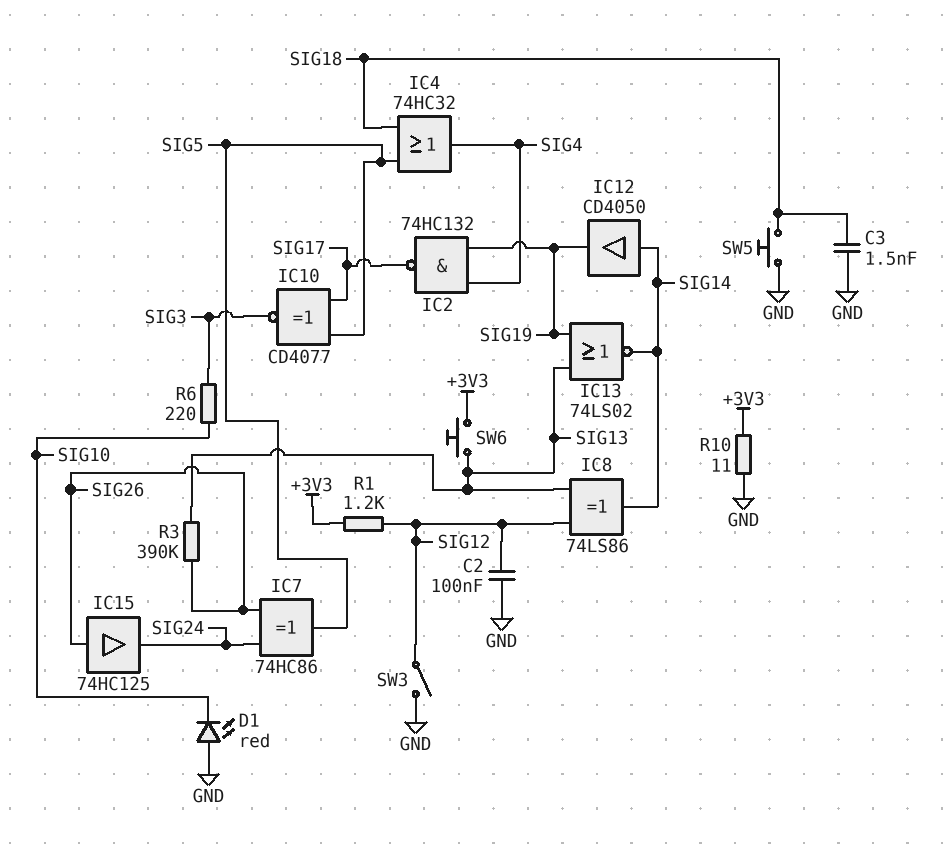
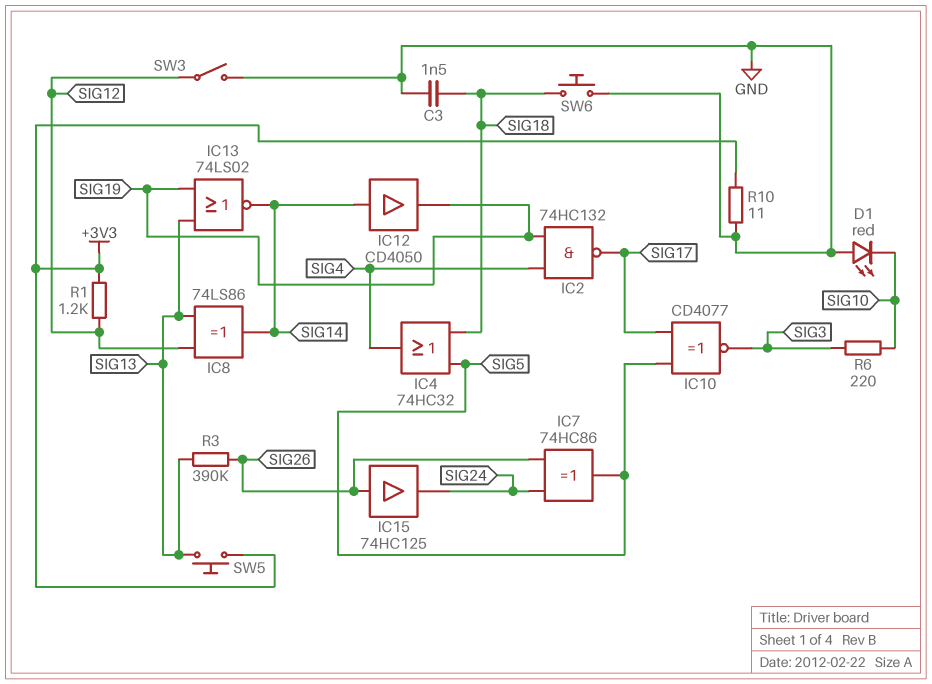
C2: 100nF (GND, SIG12) -> none
SW5: button (GND, SIG18) -> button (+3V3, SIG13)
SW6: button (+3V3, SIG13) -> button (GND, SIG18)

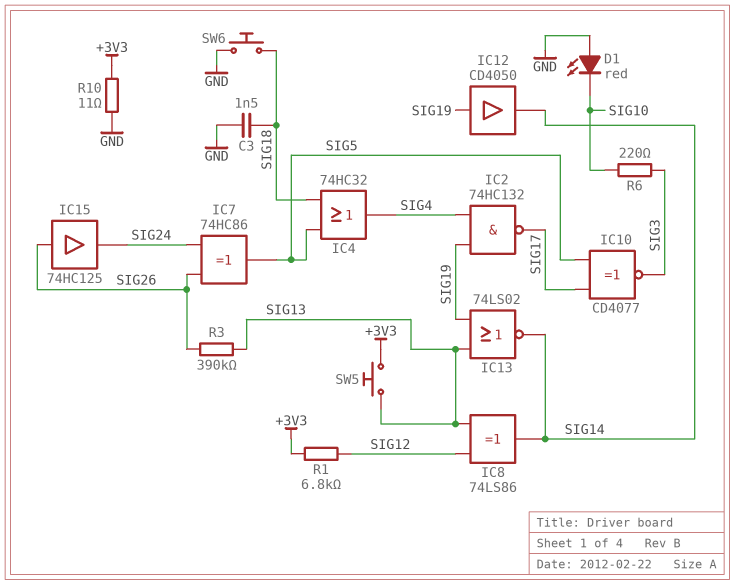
IC12: buffer CD4050 (in SIG14, out SIG19) -> buffer CD4050 (in SIG19, out SIG14)
R1: 1.2k (+3V3, SIG12) -> 6.8k (+3V3, SIG12)
SW3: switch (GND, SIG12) -> none

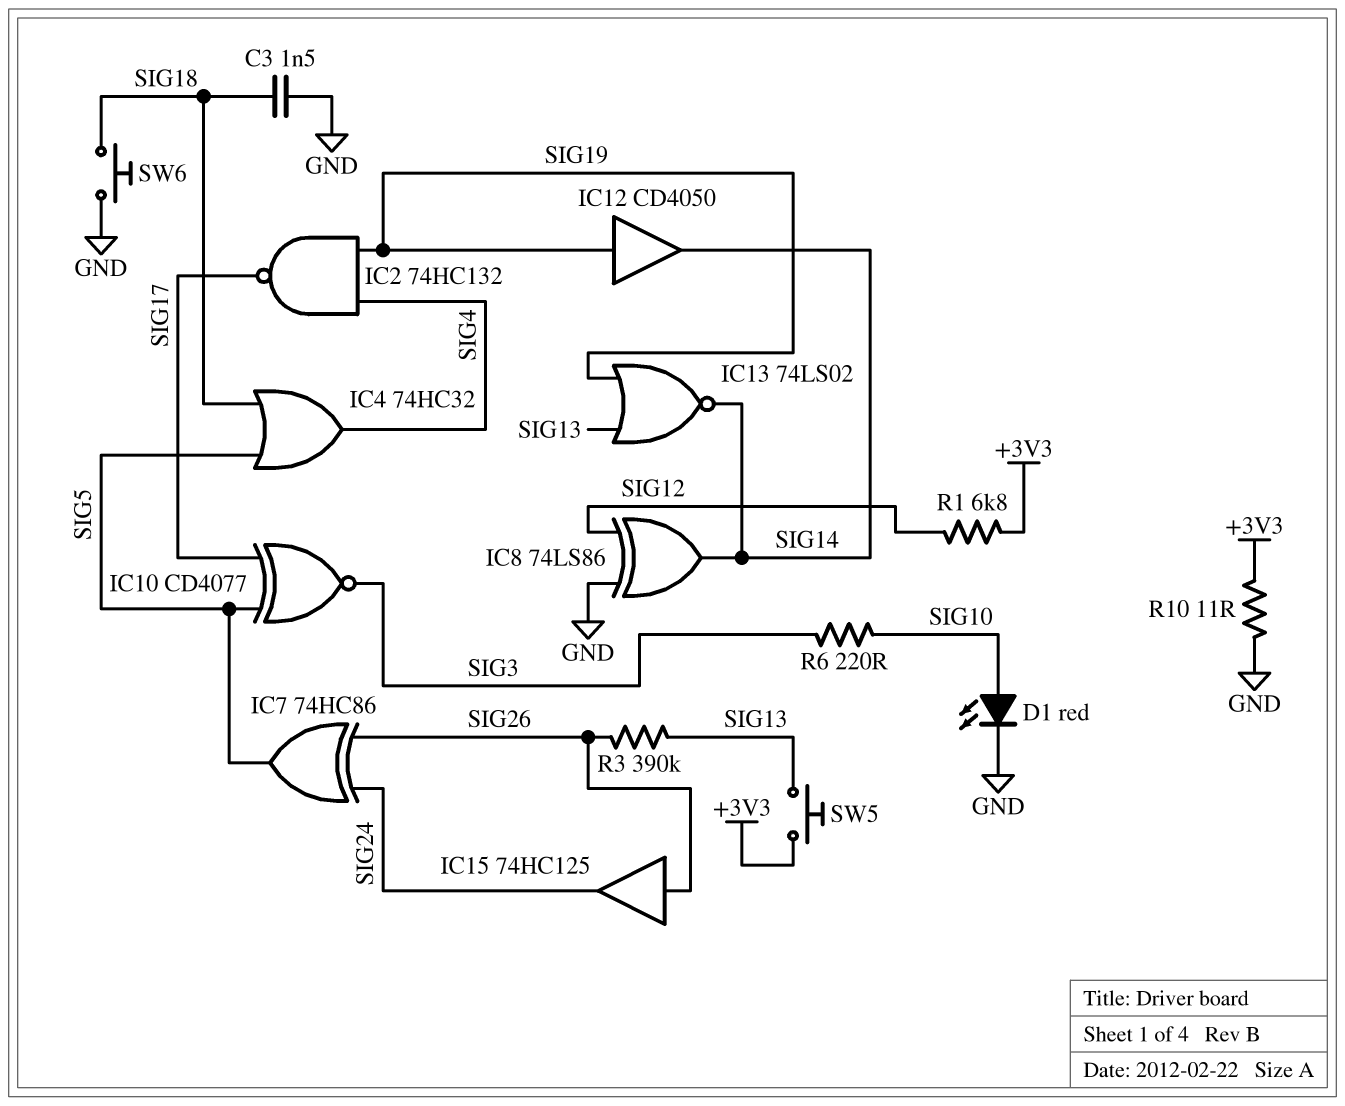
D1: LED red (A GND, K SIG10) -> LED red (A SIG10, K GND)
IC8: XOR 74LS86 (in SIG12, in SIG13, out SIG14) -> XOR 74LS86 (in GND, in SIG12, out SIG14)

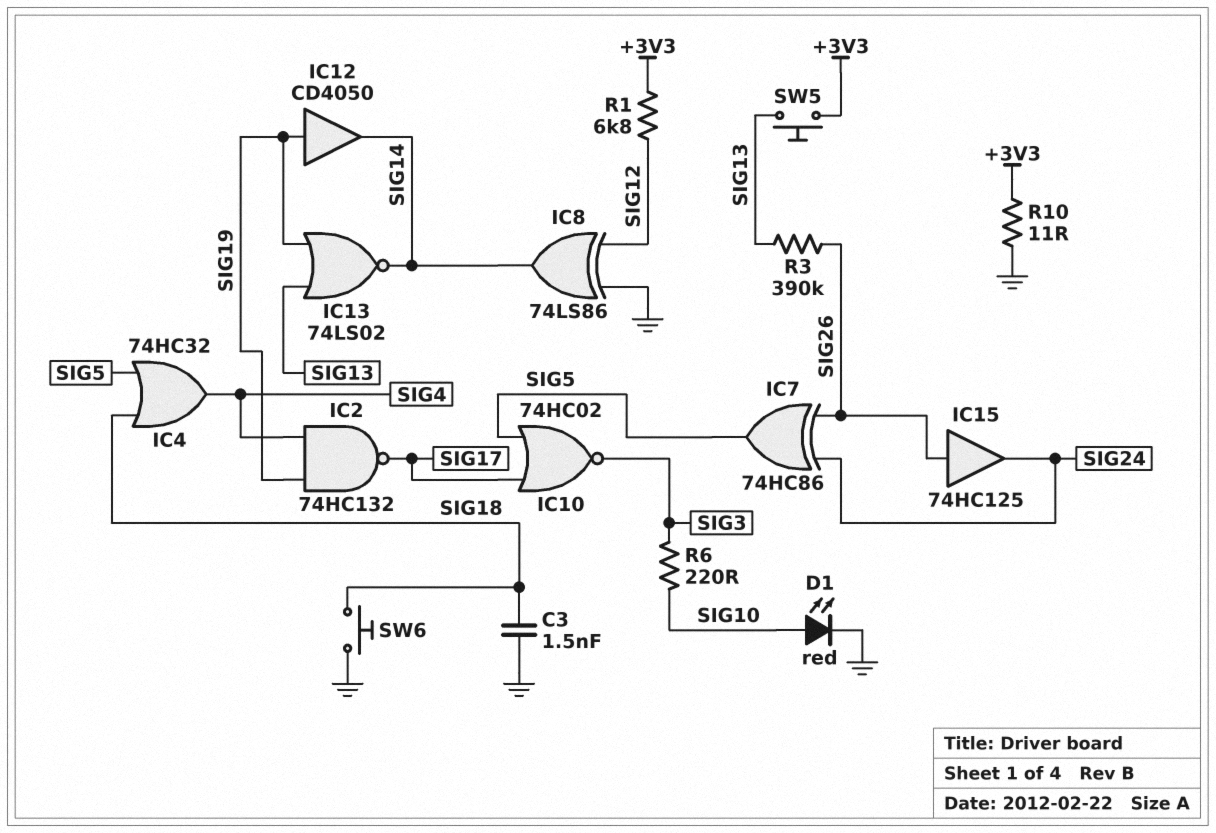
IC10: XNOR CD4077 (in SIG5, in SIG17, out SIG3) -> NOR 74HC02 (in SIG5, in SIG17, out SIG3)

